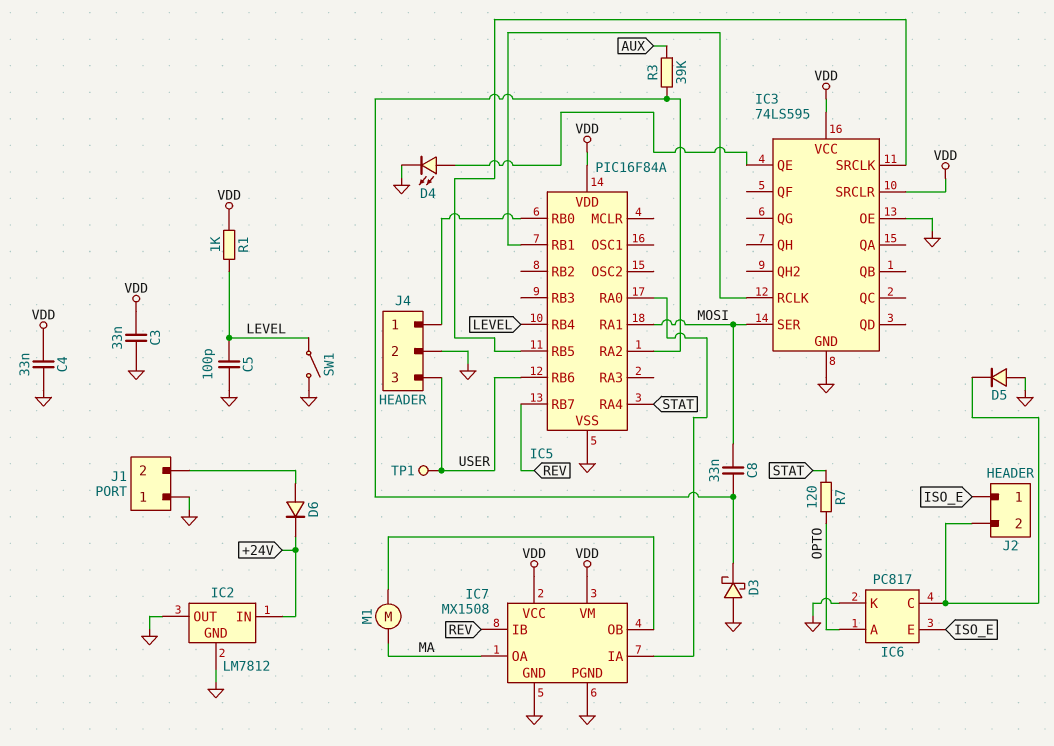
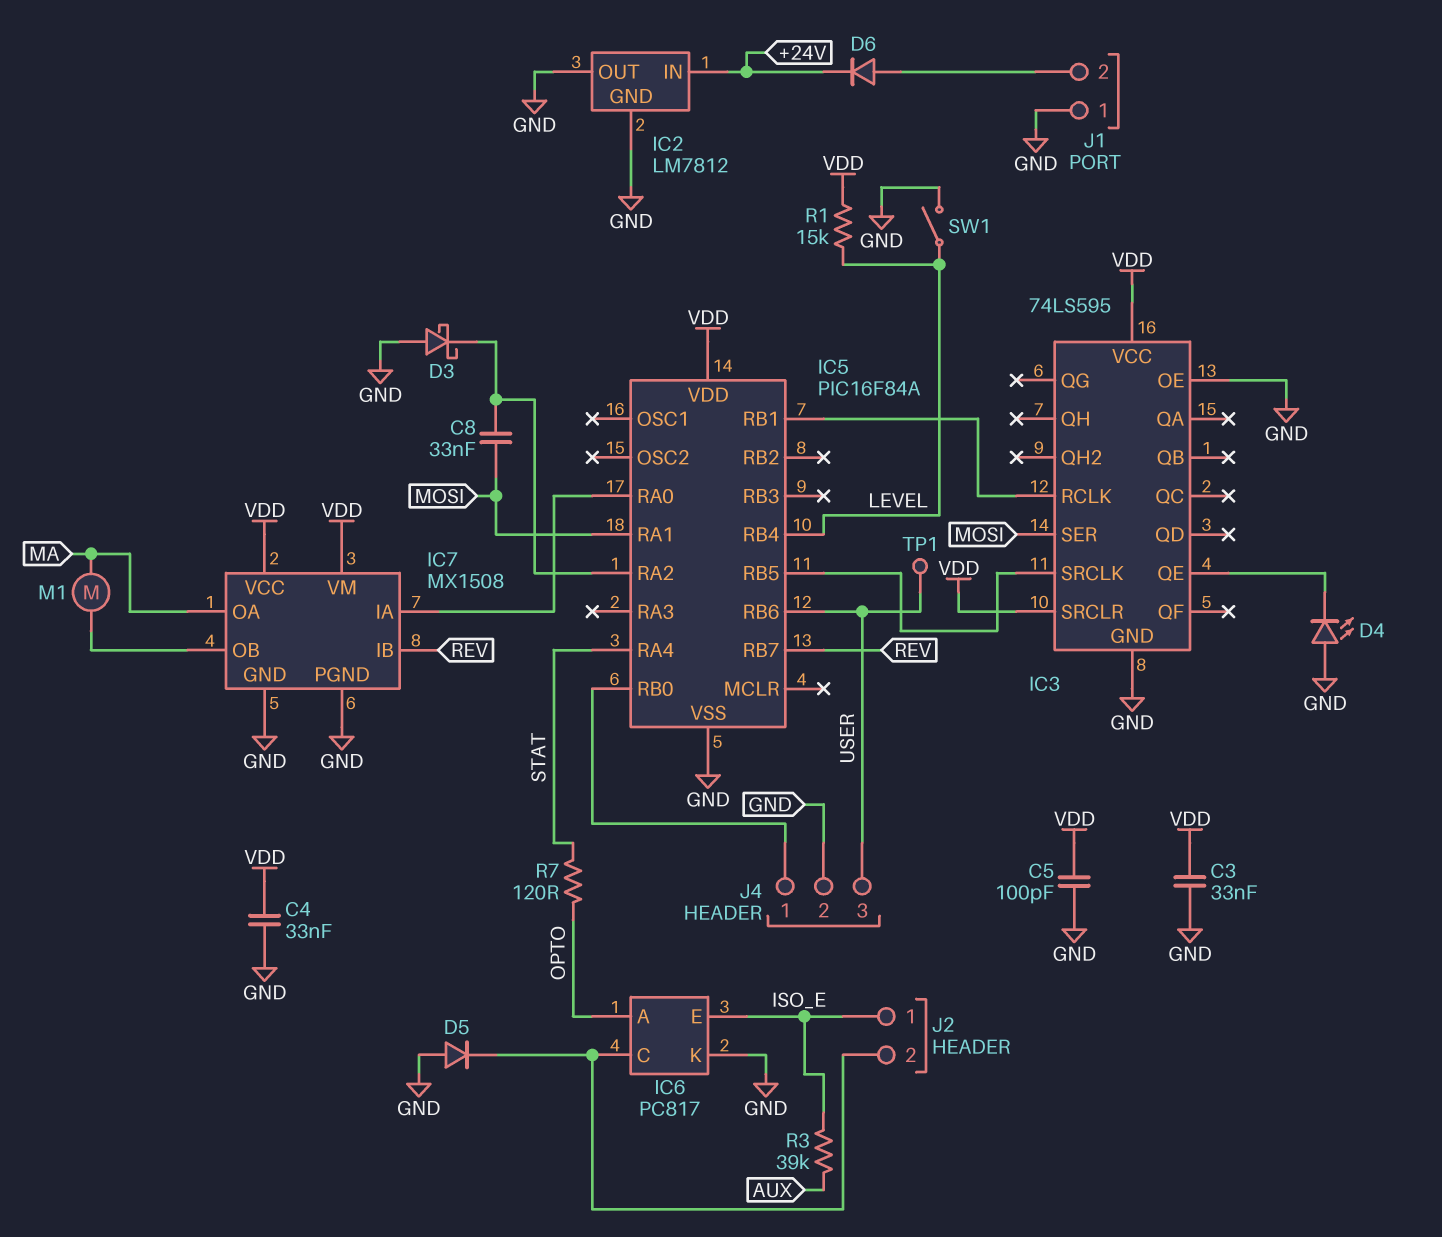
C5: 100pF (GND, LEVEL) -> 100pF (GND, VDD)
D4: LED (A IC3/QE, K GND) -> LED (A GND, K IC3/QE)
R1: 1k (LEVEL, VDD) -> 15k (LEVEL, VDD)
R3: 39k (AUX, IC5/RA2) -> 39k (AUX, ISO_E)

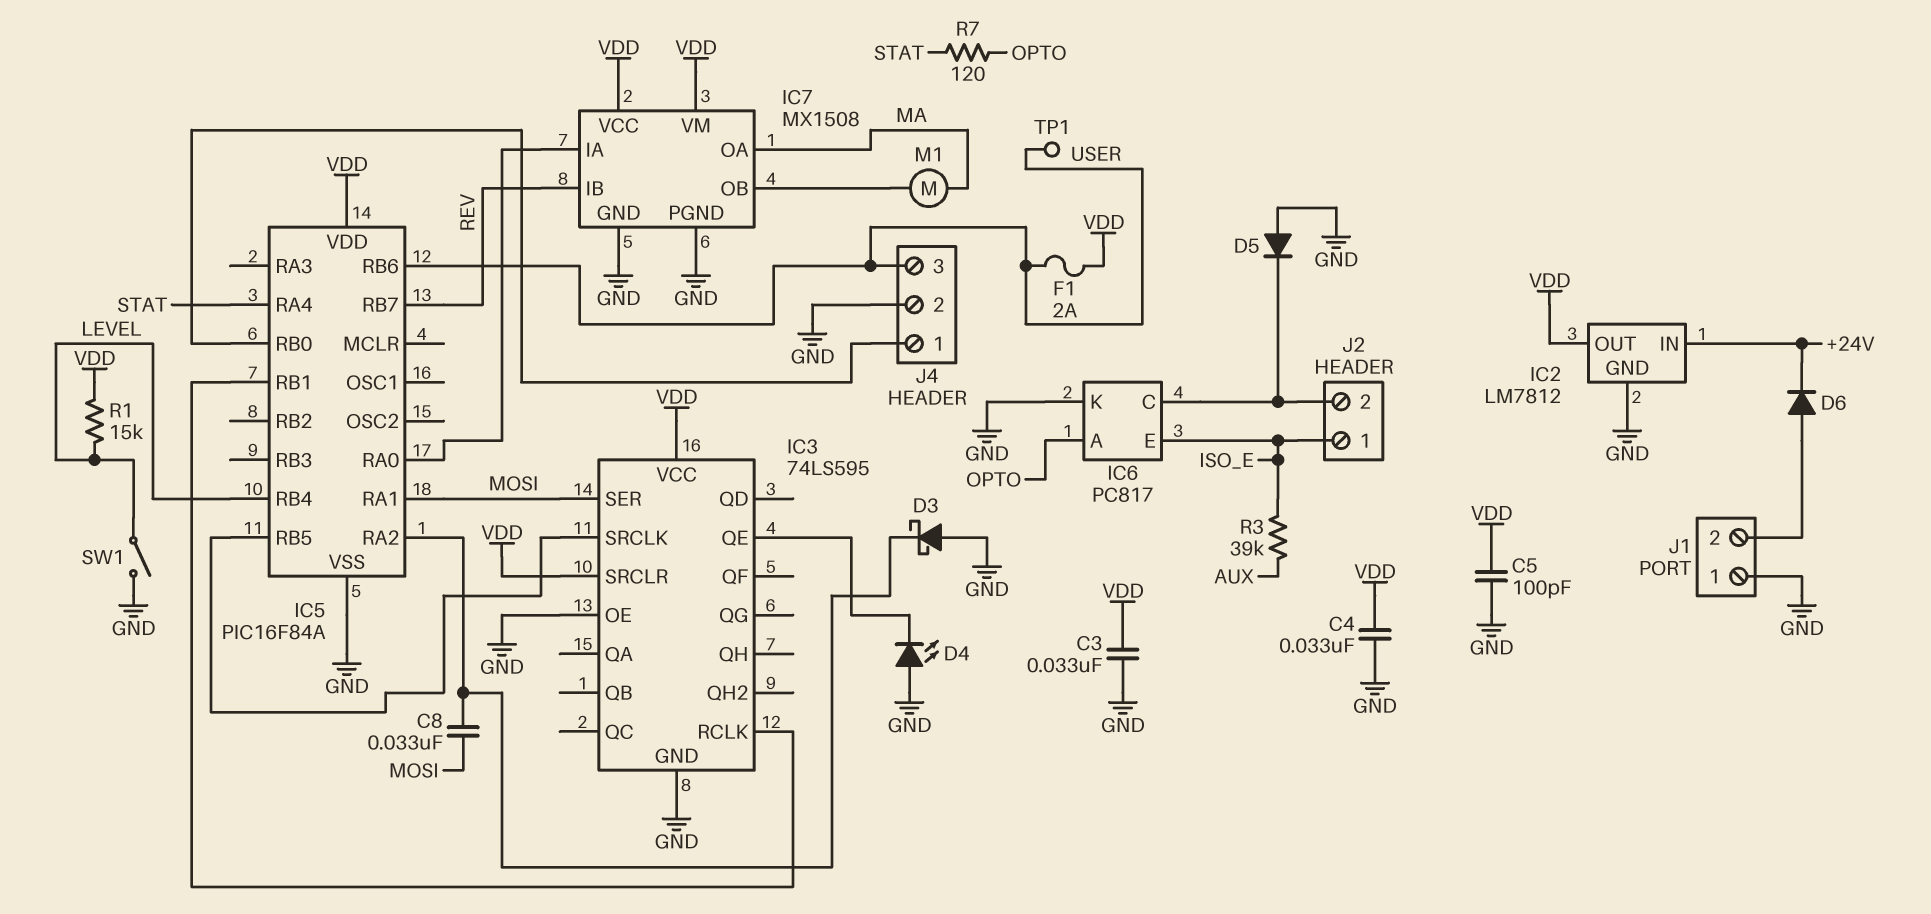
F1: none -> 2A (USER, VDD)
IC2 pin OUT: GND -> VDD

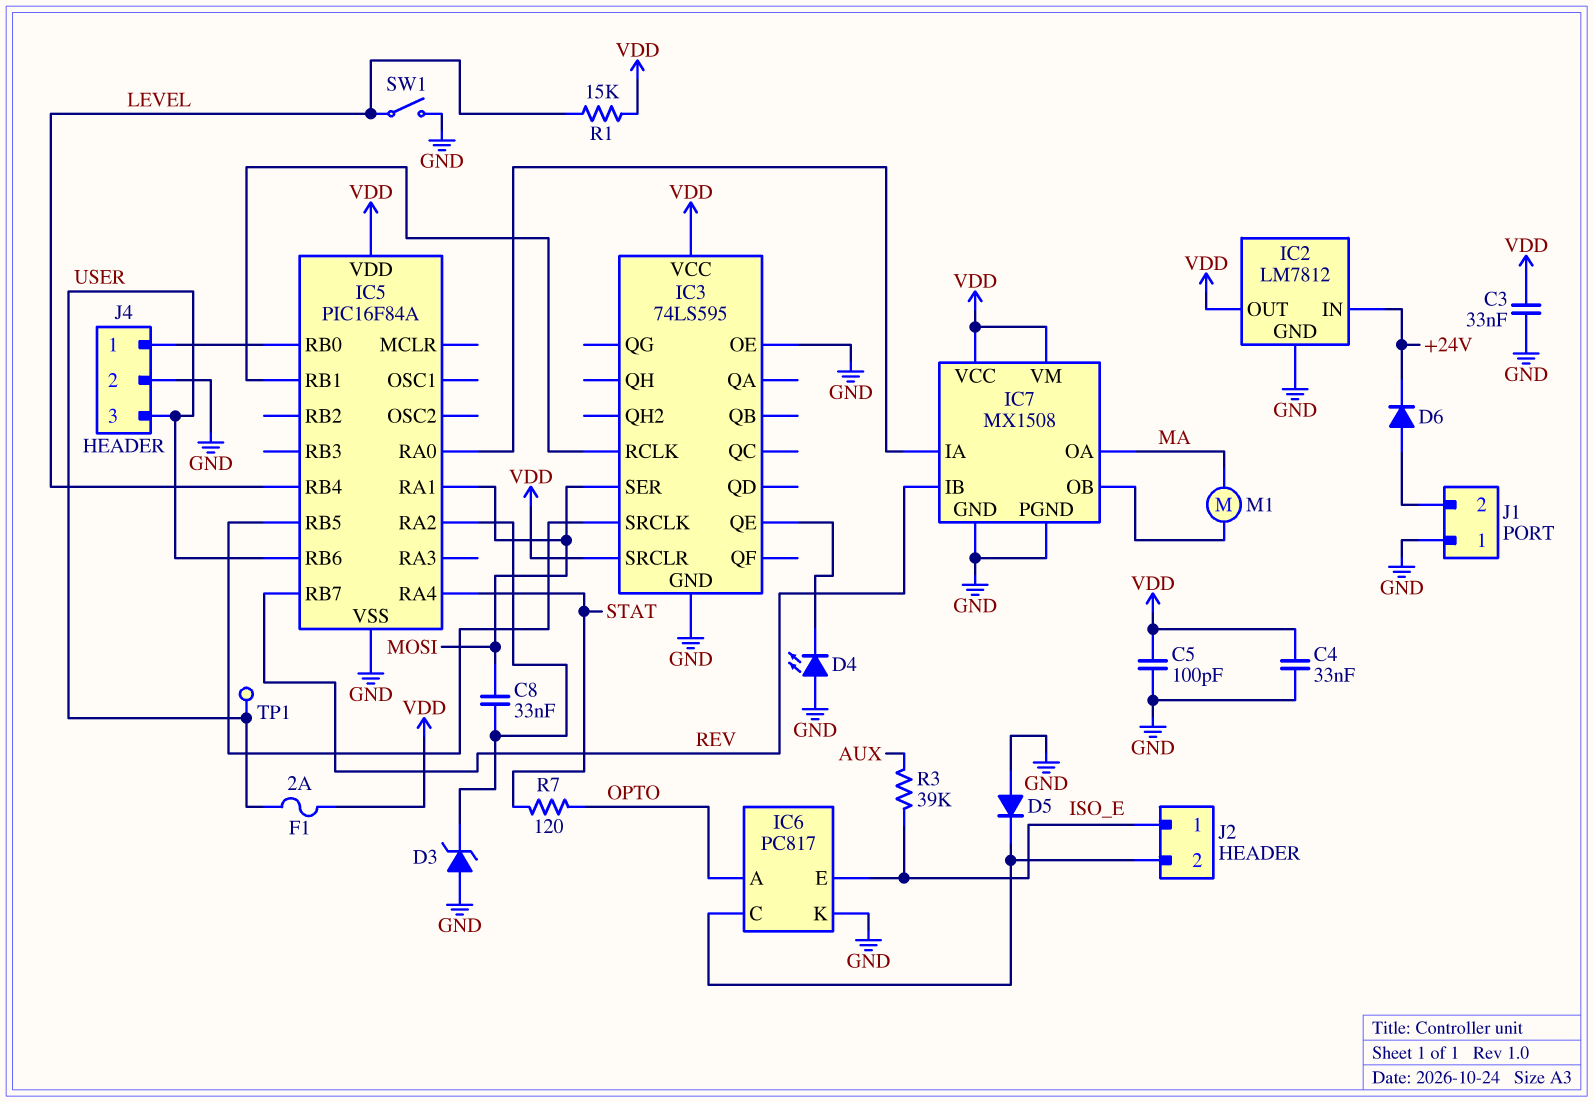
D3: schottky (A GND, K IC5/RA2) -> zener (A GND, K IC5/RA2)

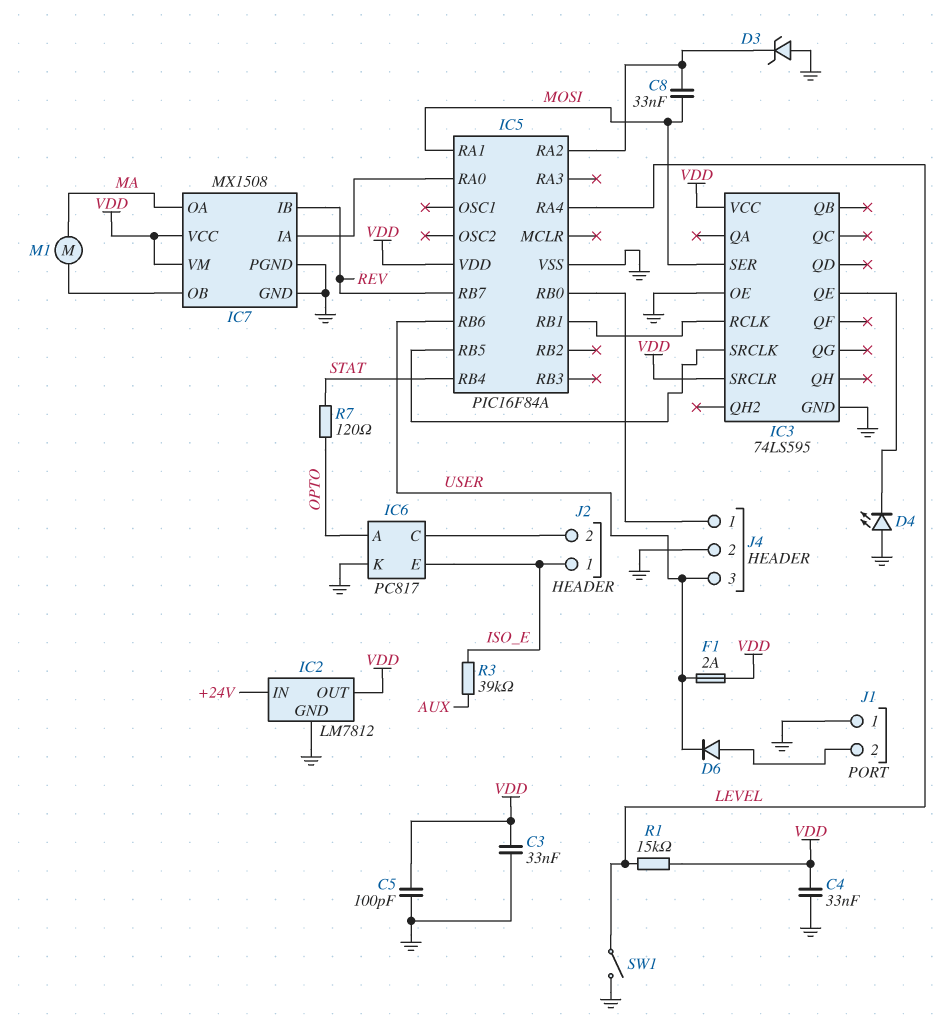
D5: diode (A GND, K IC6/C) -> none
D6: diode (A J1/2, K +24V) -> diode (A J1/2, K USER)
IC5 pin RA4: STAT -> LEVEL
IC5 pin RB4: LEVEL -> STAT
TP1: test point (USER) -> none

